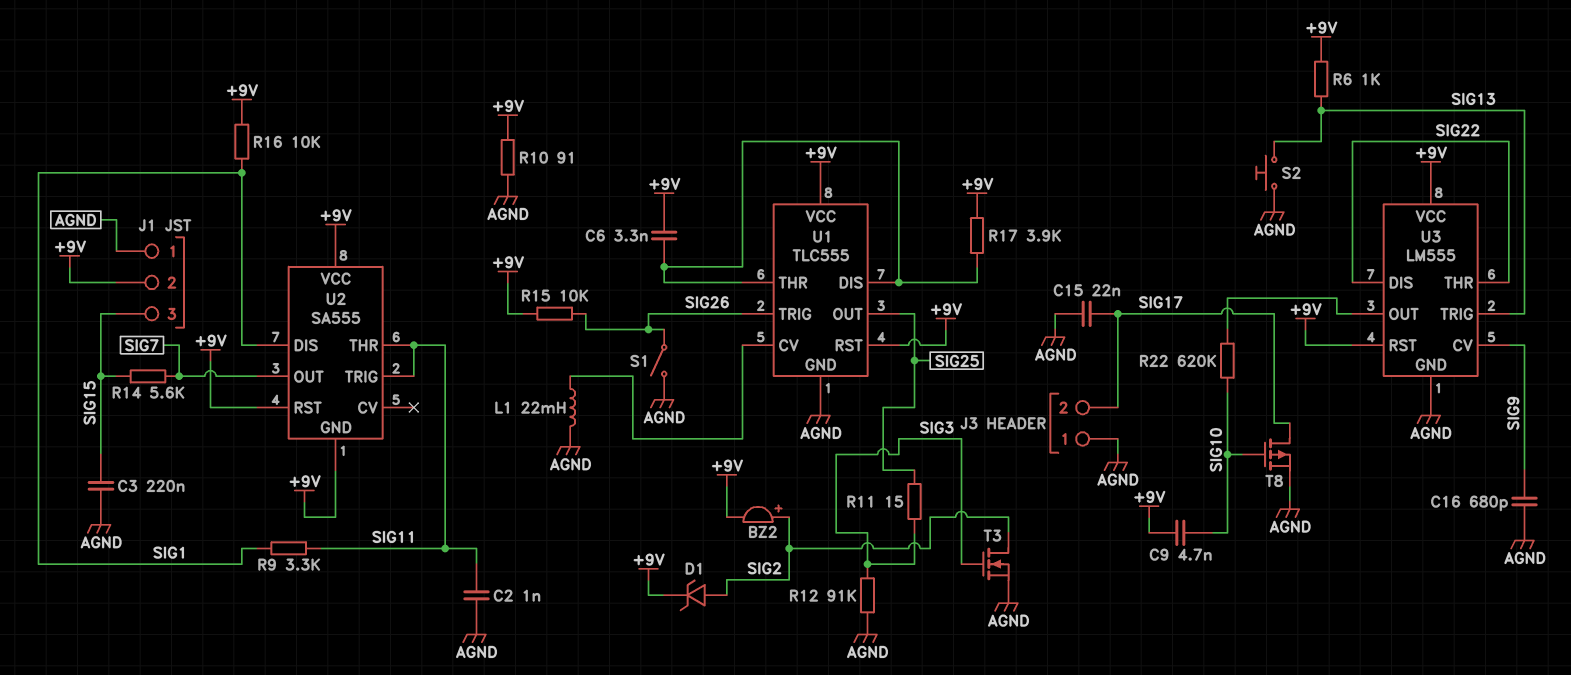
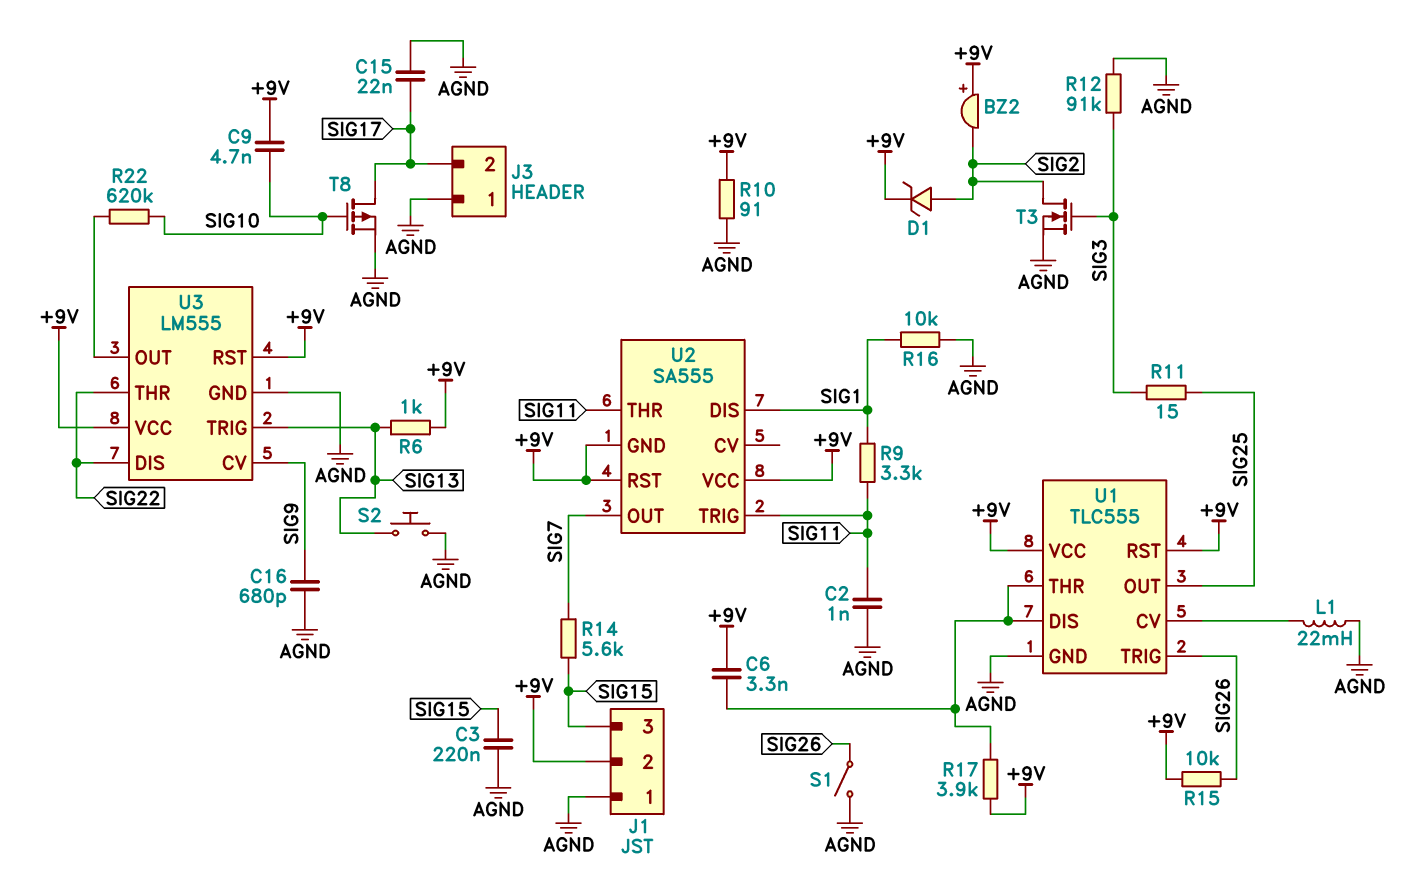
BZ2: buzzer (plus SIG2, minus +9V) -> buzzer (plus +9V, minus SIG2)
R16: 10k (+9V, SIG1) -> 10k (AGND, SIG1)

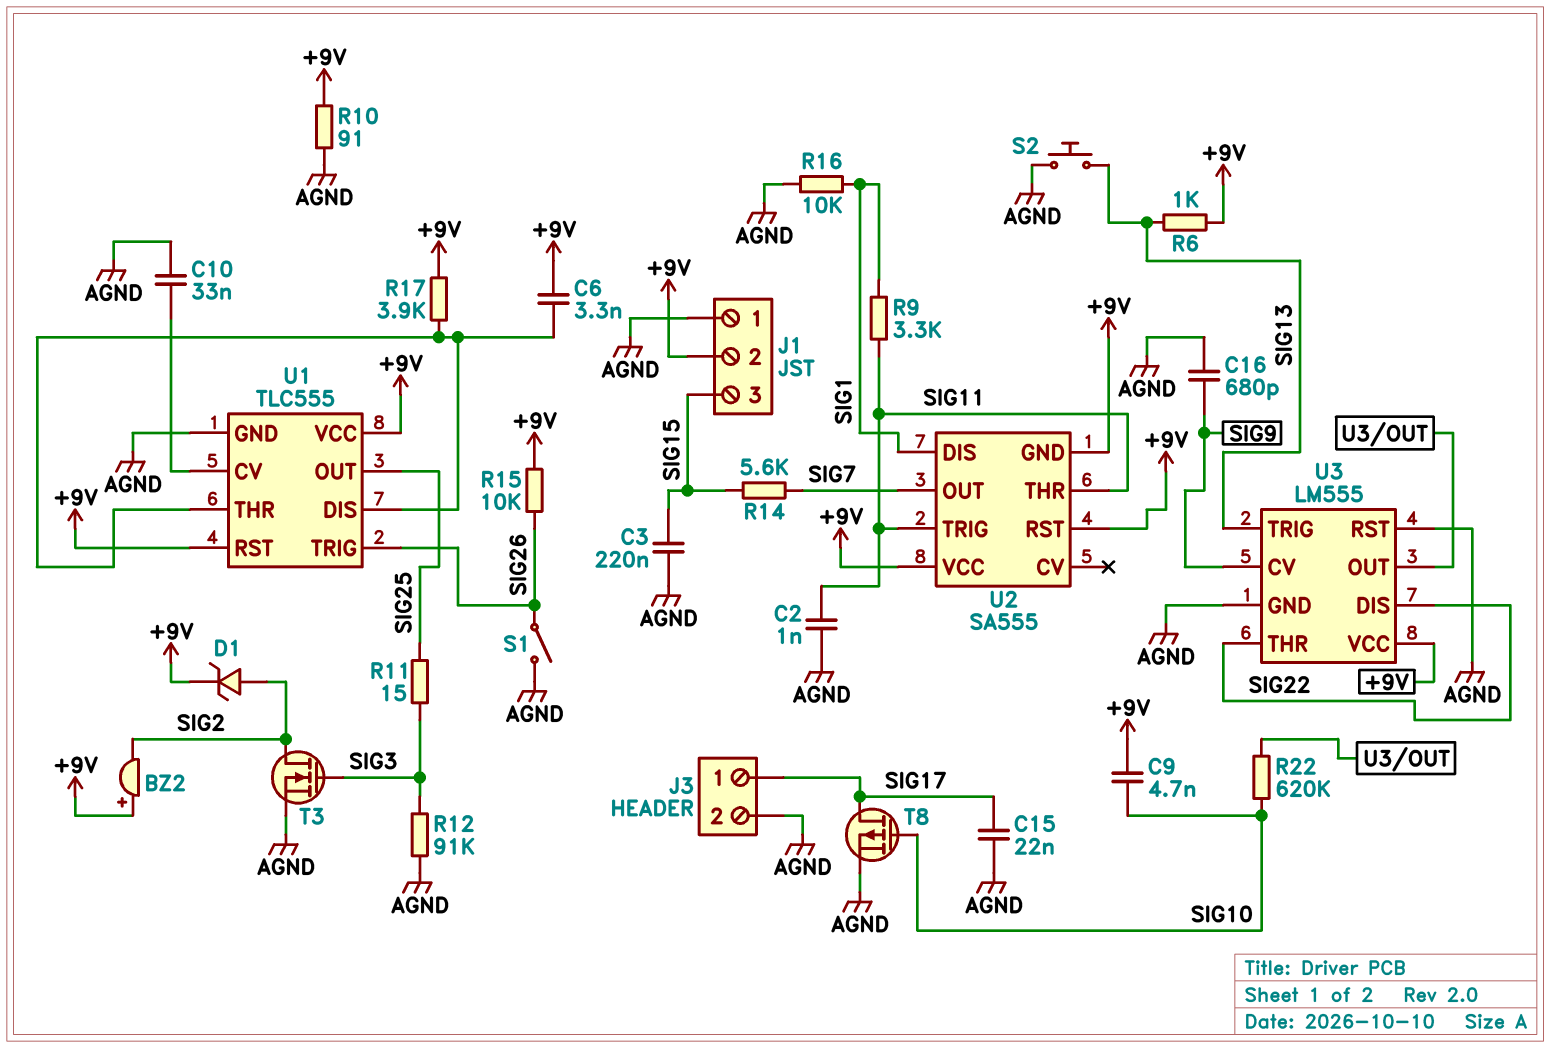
C10: none -> 33nF (AGND, U1/CV)
J3 pin 1: AGND -> SIG17
J3 pin 2: SIG17 -> AGND
L1: 22mH (AGND, U1/CV) -> none
U3 pin RST: +9V -> AGND

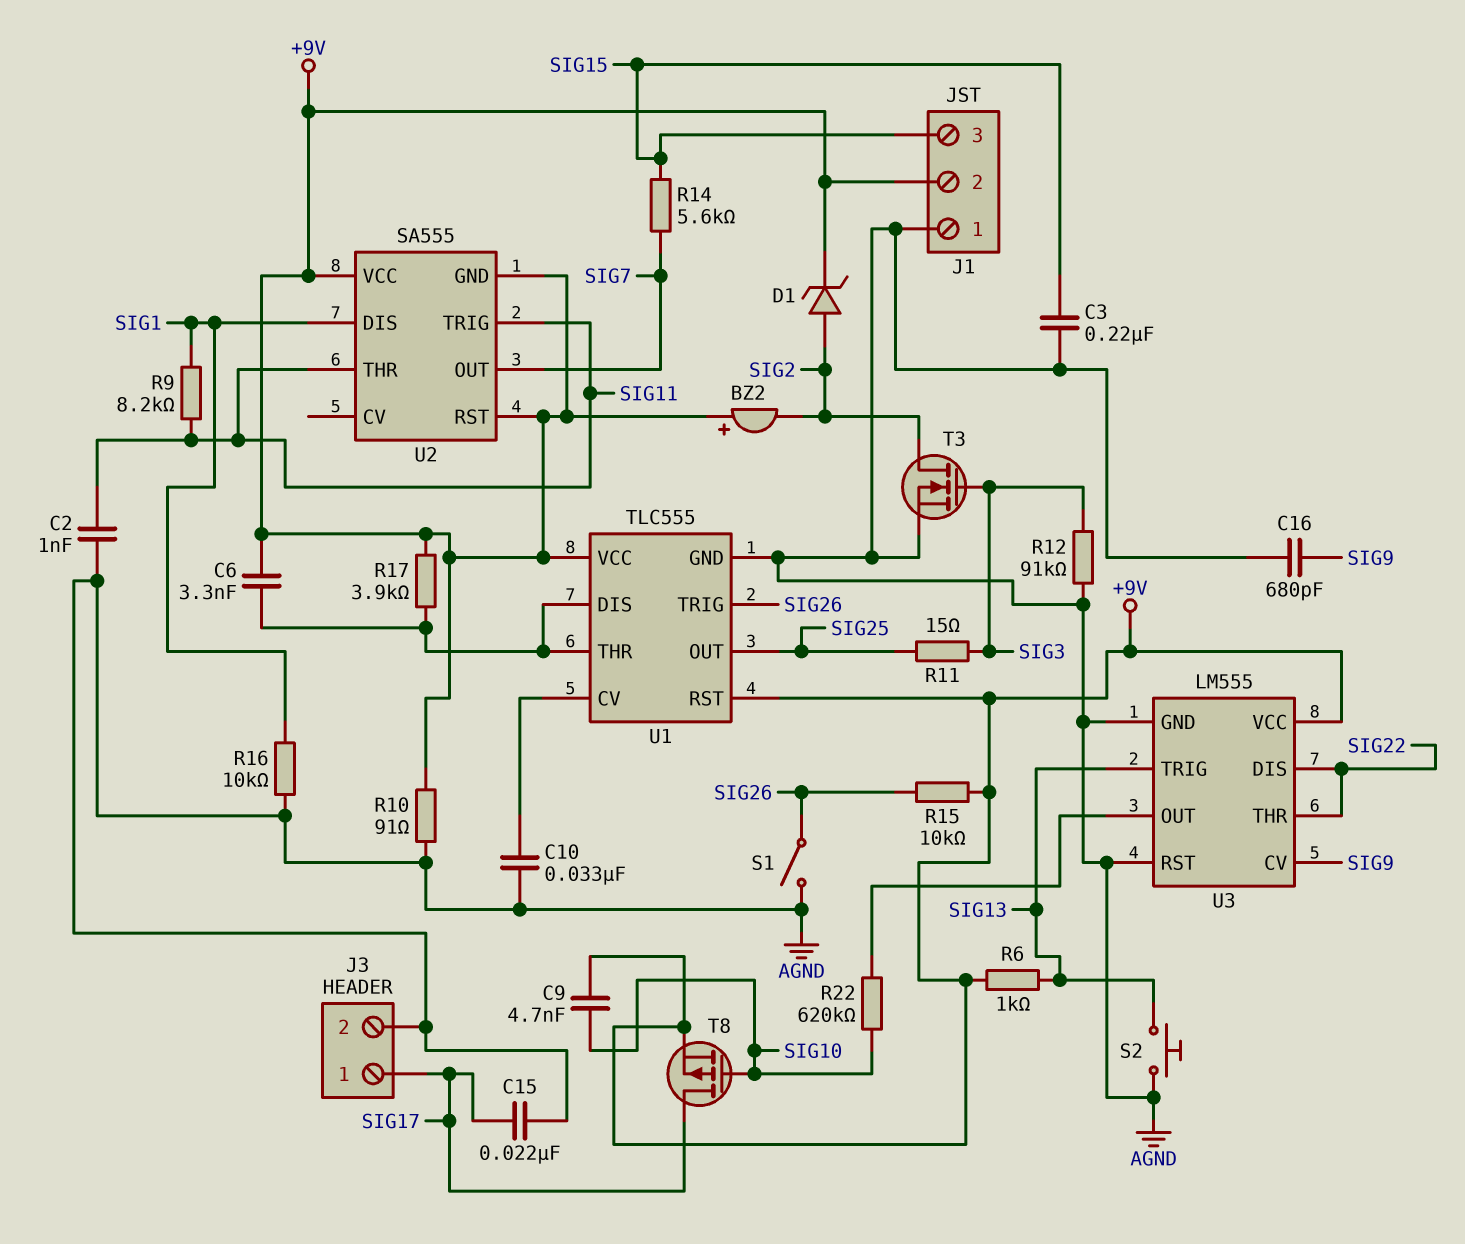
R9: 3.3k (SIG1, SIG11) -> 8.2k (SIG1, SIG11)
T8: PMOS (G SIG10, D SIG17, S AGND) -> PMOS (G SIG10, D SIG17, S +9V)

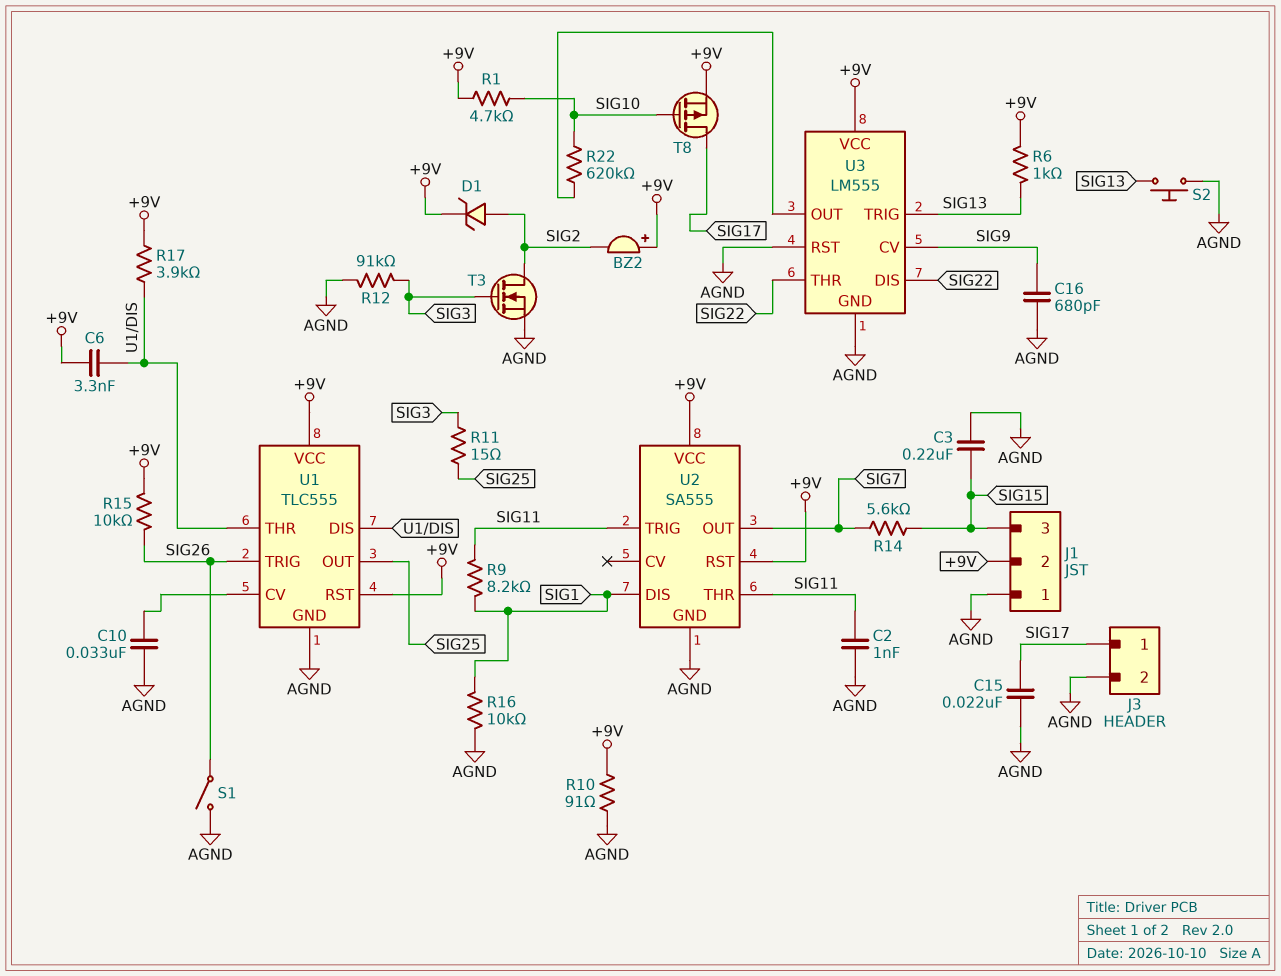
C9: 4.7nF (+9V, SIG10) -> none
R1: none -> 4.7k (+9V, SIG10)
U2 pin GND: +9V -> AGND

